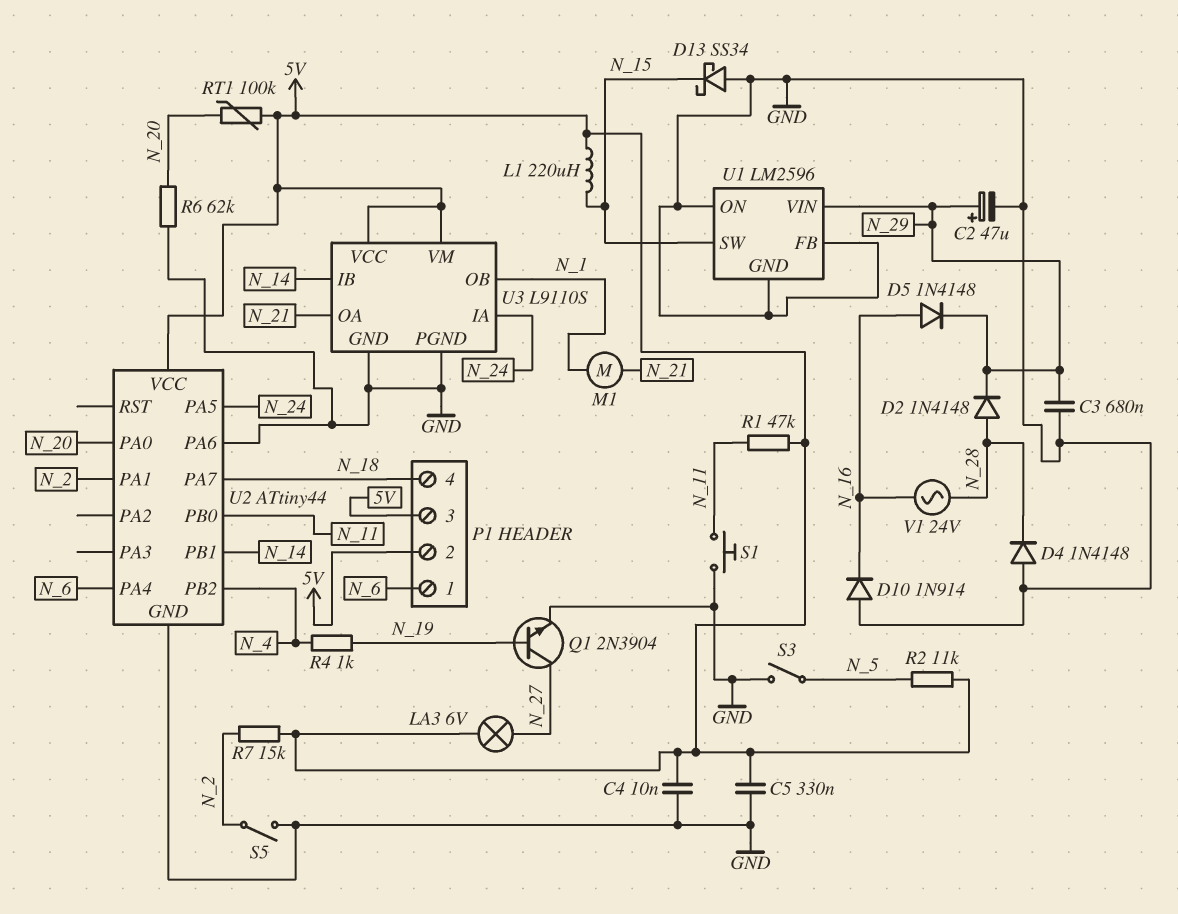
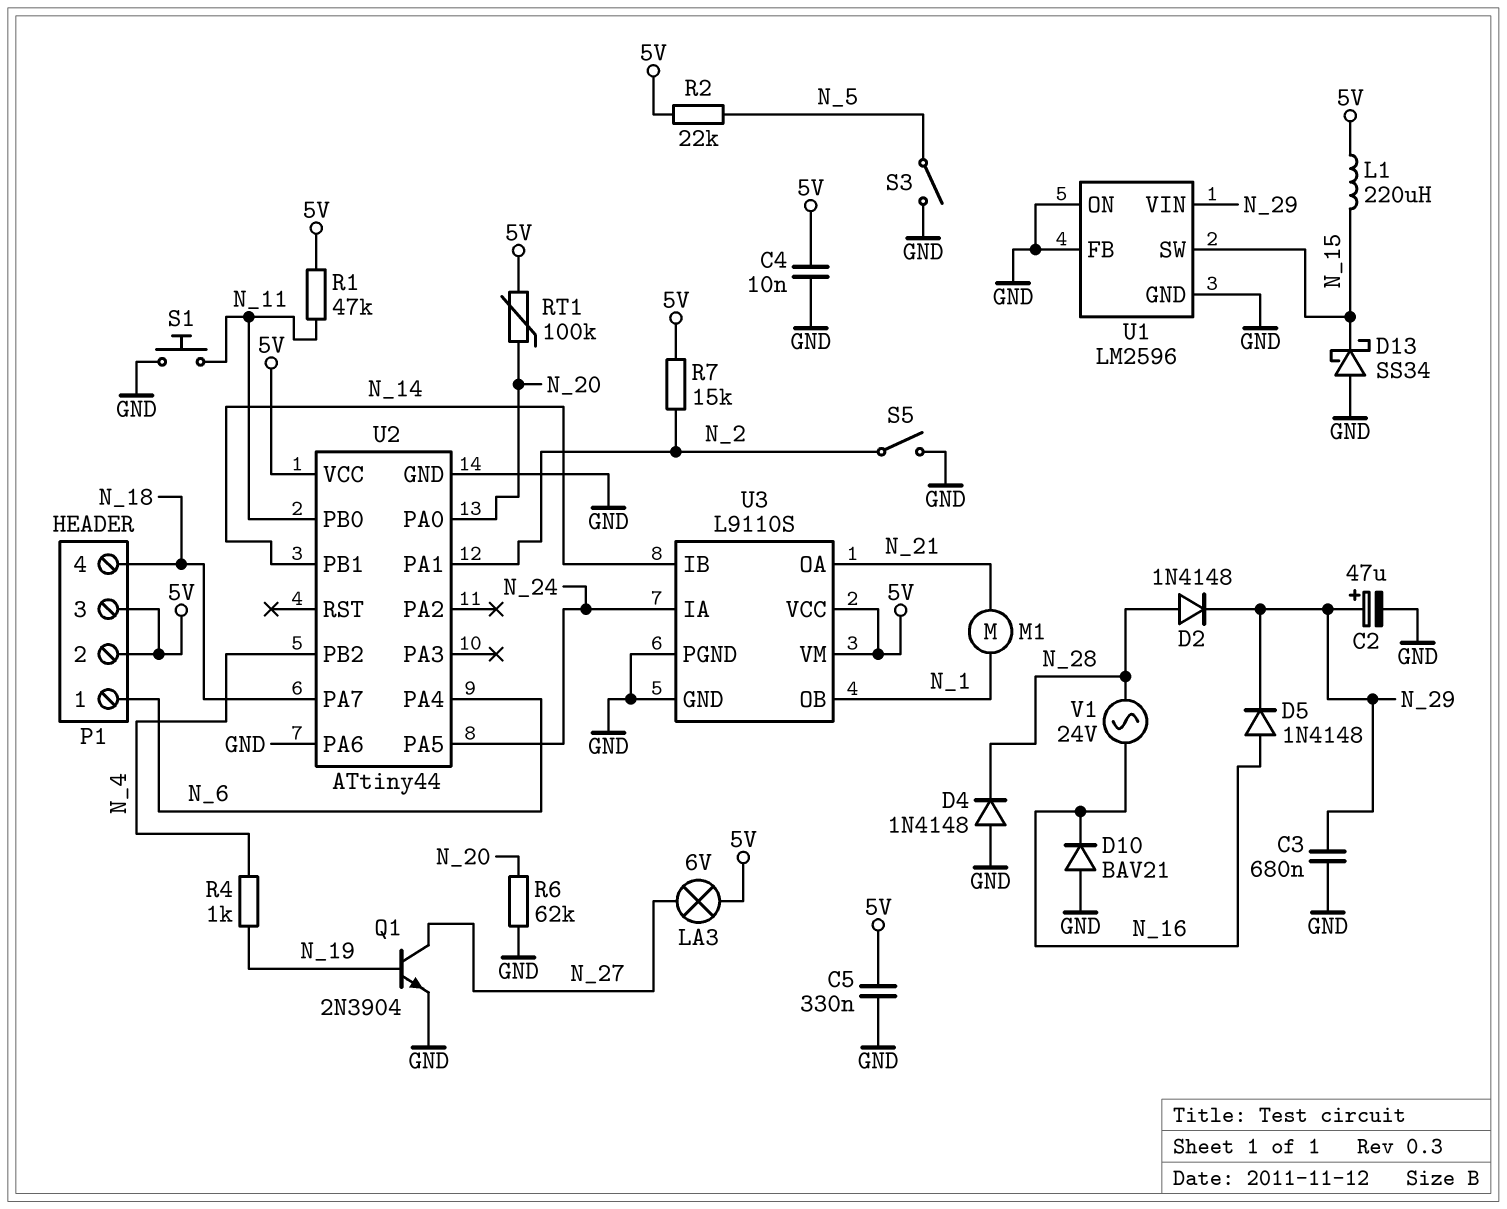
D10: diode 1N914 (A GND, K N_16) -> diode BAV21 (A GND, K N_16)
R2: 11k (5V, N_5) -> 22k (5V, N_5)

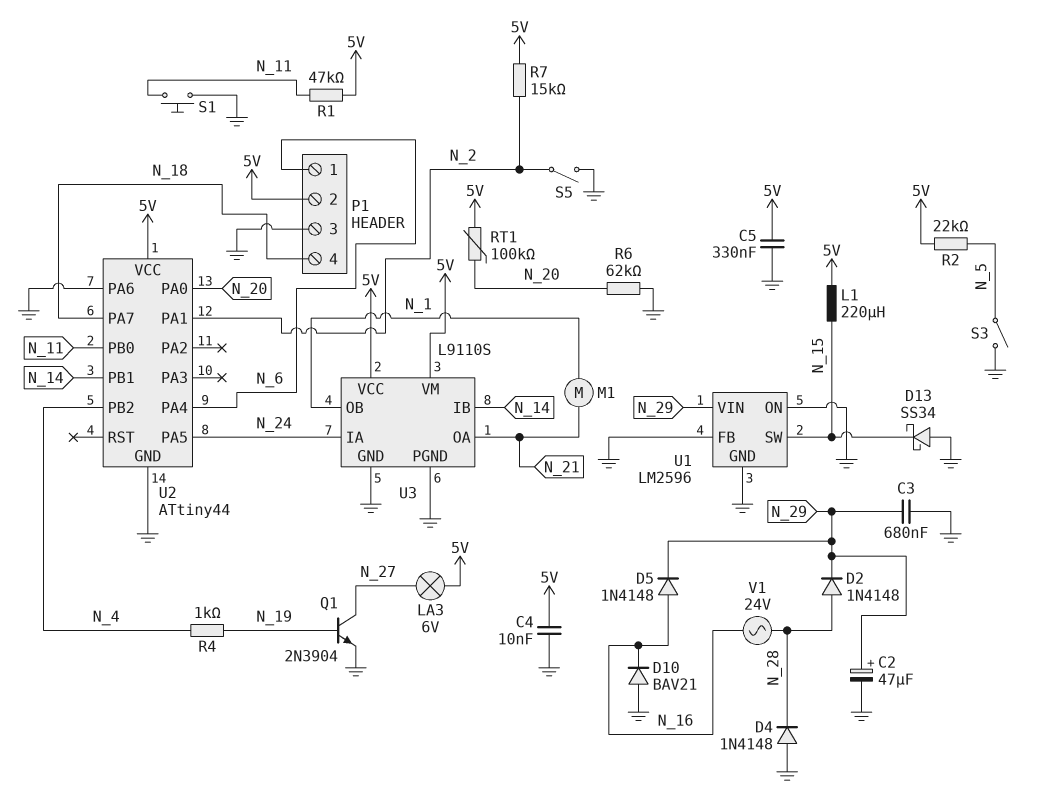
P1 pin 3: 5V -> GND

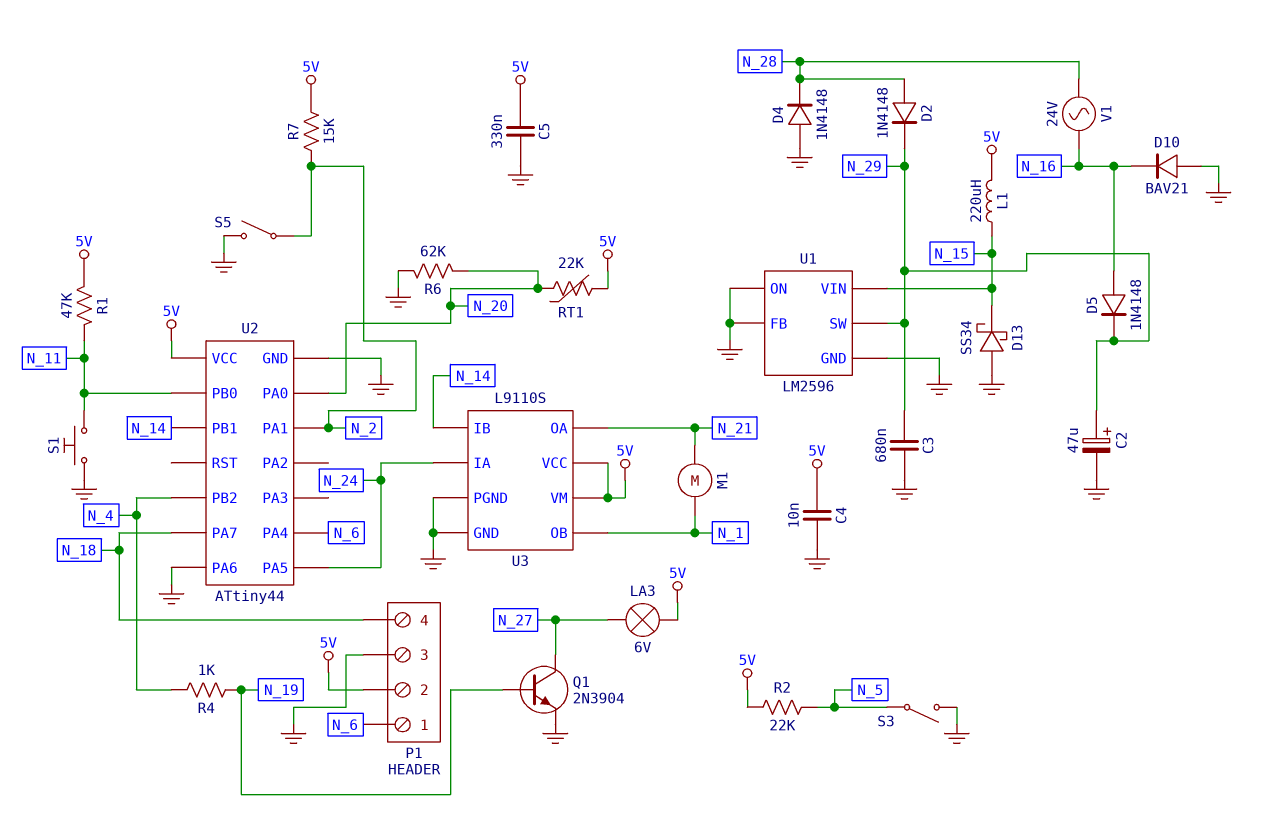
RT1: 100k (5V, N_20) -> 22k (5V, N_20)
U1 pin SW: N_15 -> N_29
U1 pin VIN: N_29 -> N_15

